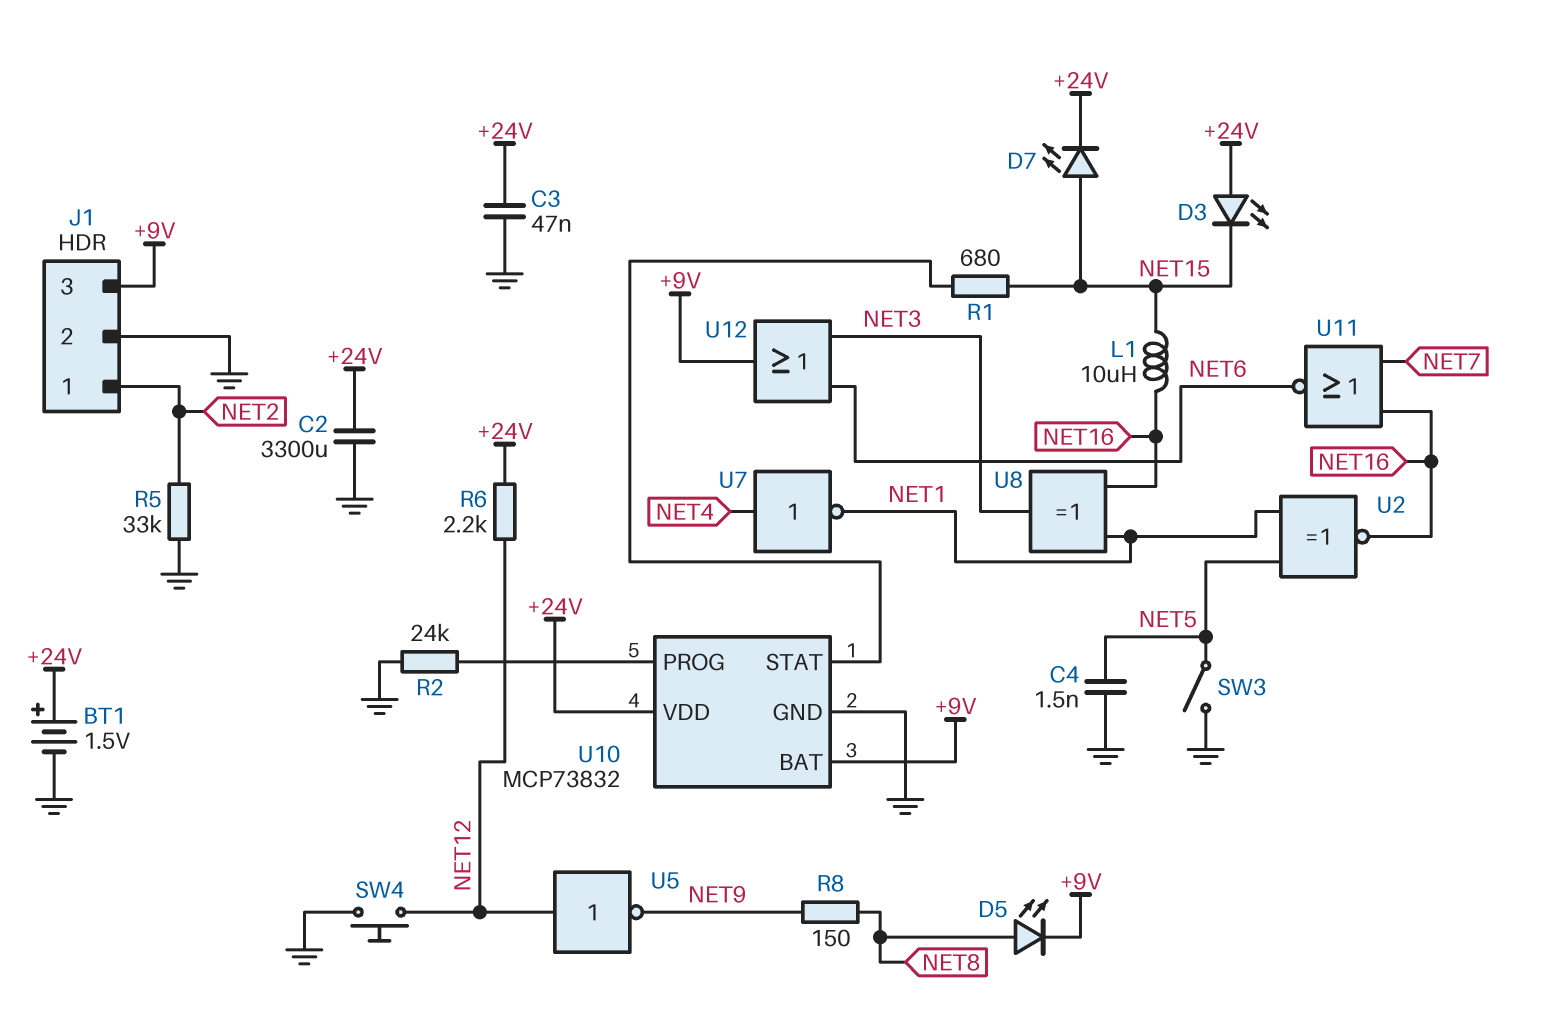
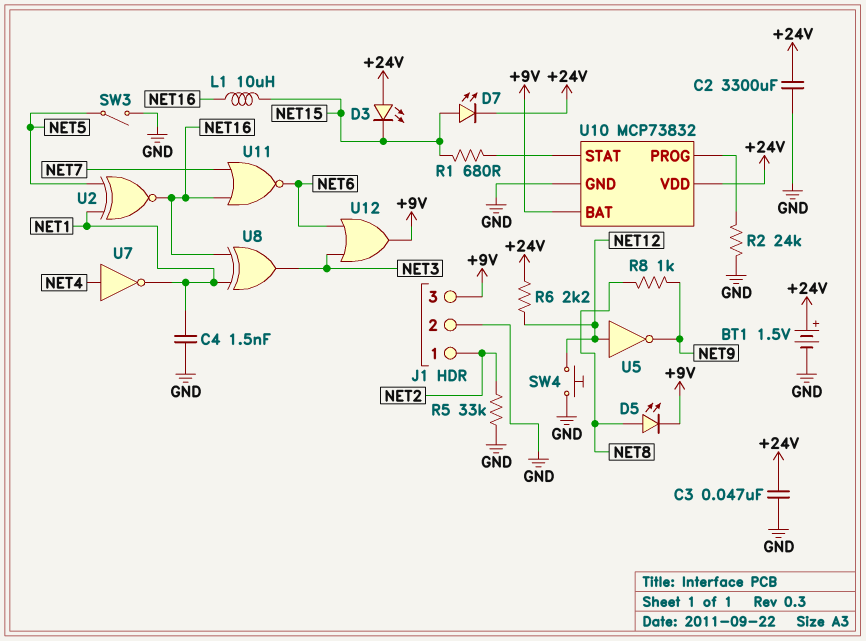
C4: 1.5nF (GND, NET5) -> 1.5nF (GND, NET1)
R8: 150 (NET8, NET9) -> 1k (NET8, NET9)

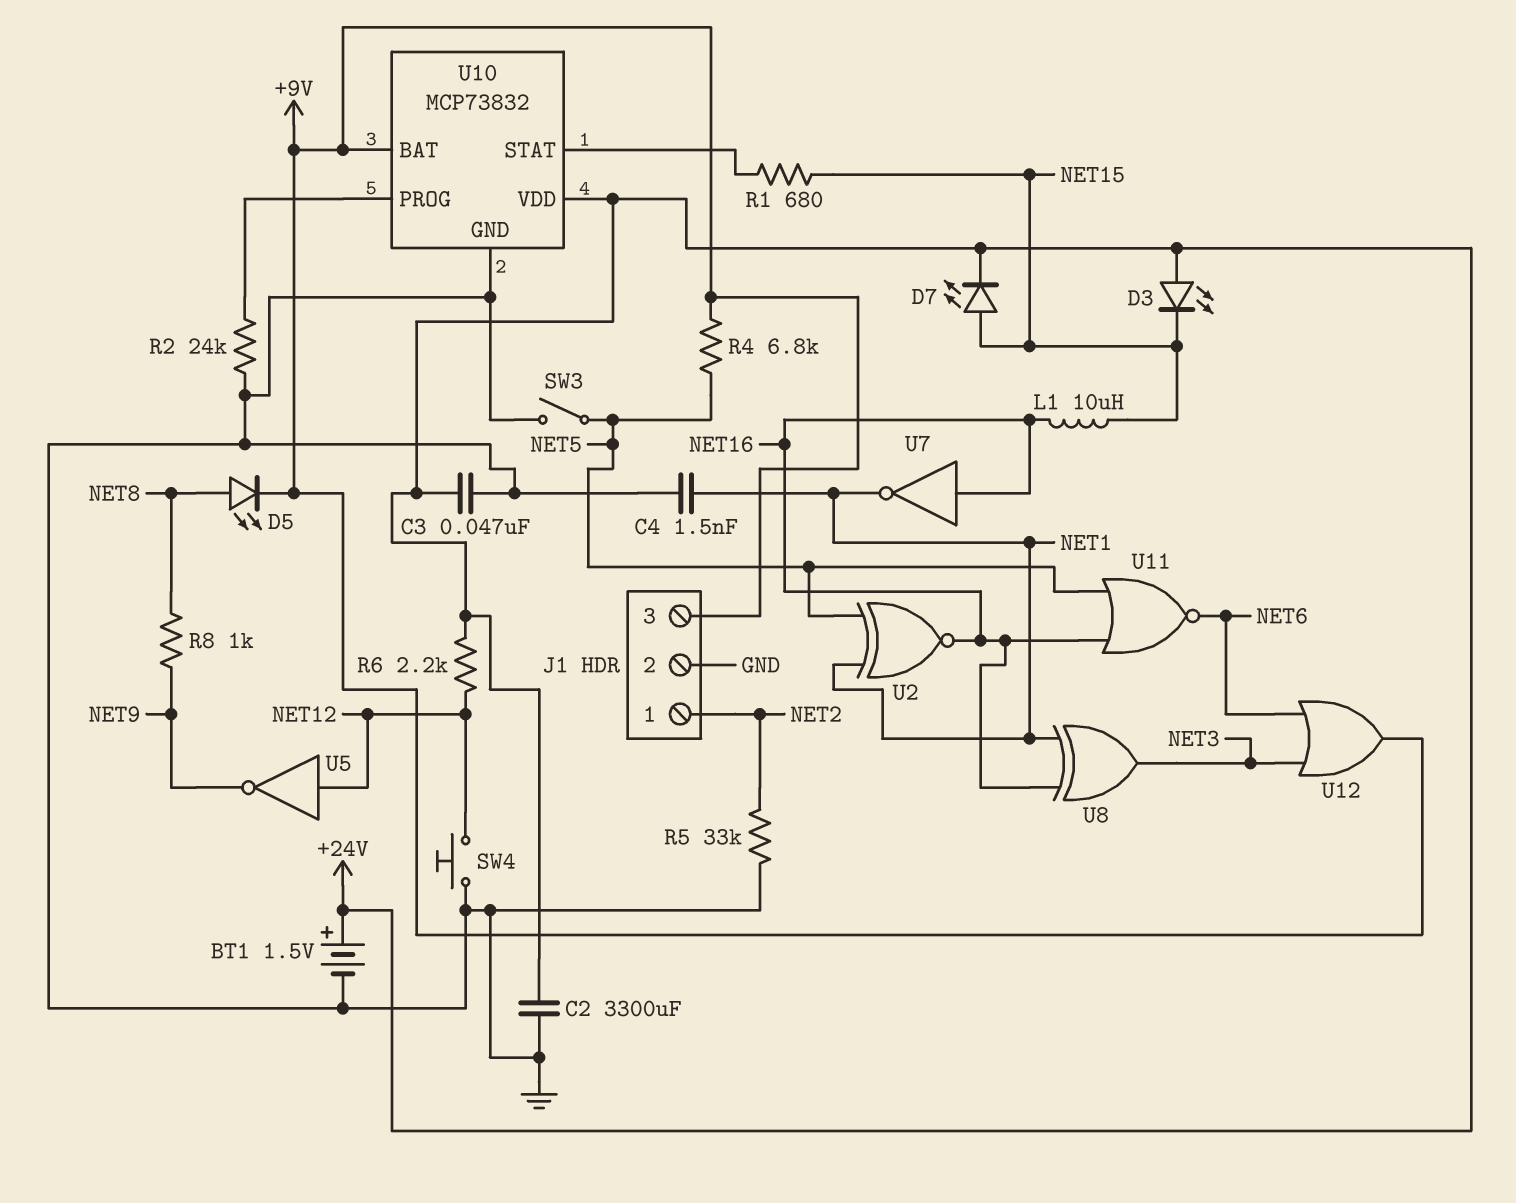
R4: none -> 6.8k (+9V, NET5)
U7: NOT (in NET4, out NET1) -> NOT (in NET16, out NET1)
U11: NOR (in NET7, in NET16, out NET6) -> NOR (in NET5, in NET16, out NET6)

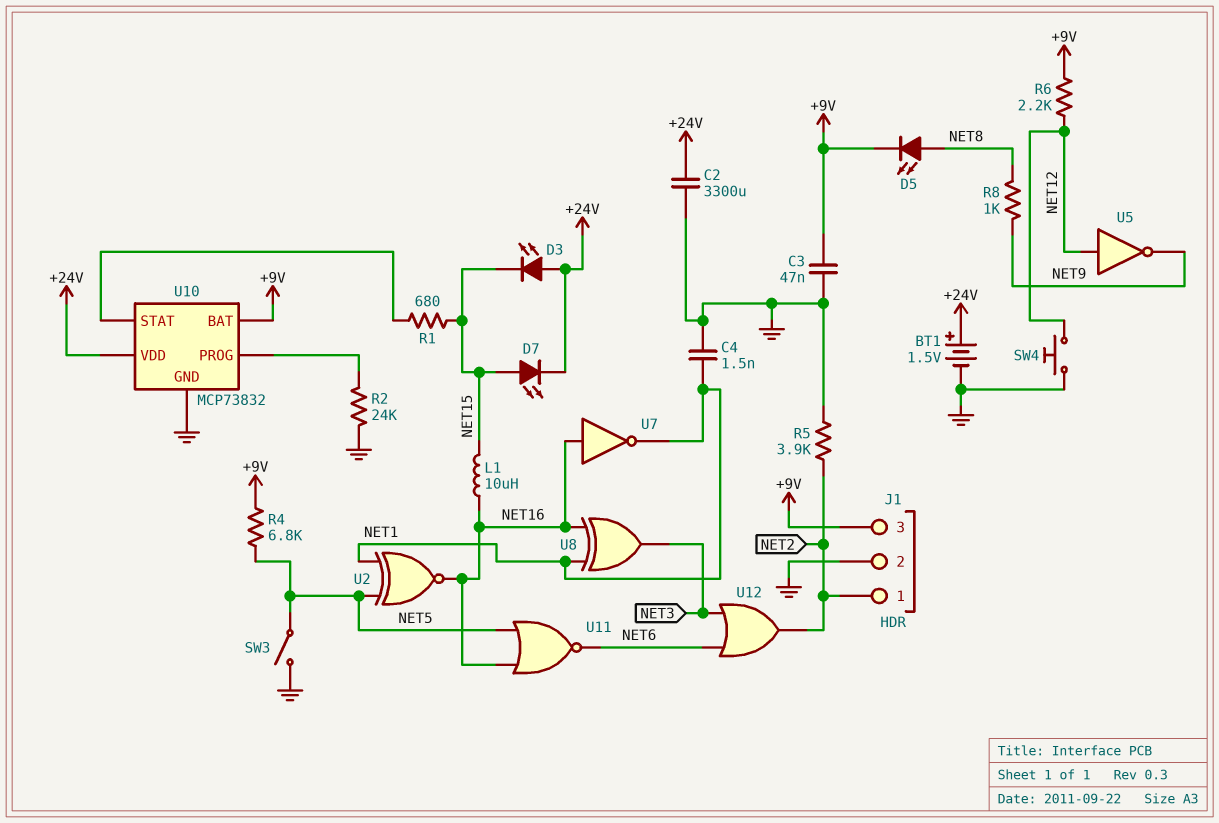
C3: 47nF (+24V, GND) -> 47nF (+9V, GND)
R5: 33k (GND, NET2) -> 3.9k (GND, NET2)
R6: 2.2k (+24V, NET12) -> 2.2k (+9V, NET12)
U12: OR (in NET3, in NET6, out +9V) -> OR (in NET3, in NET6, out NET2)

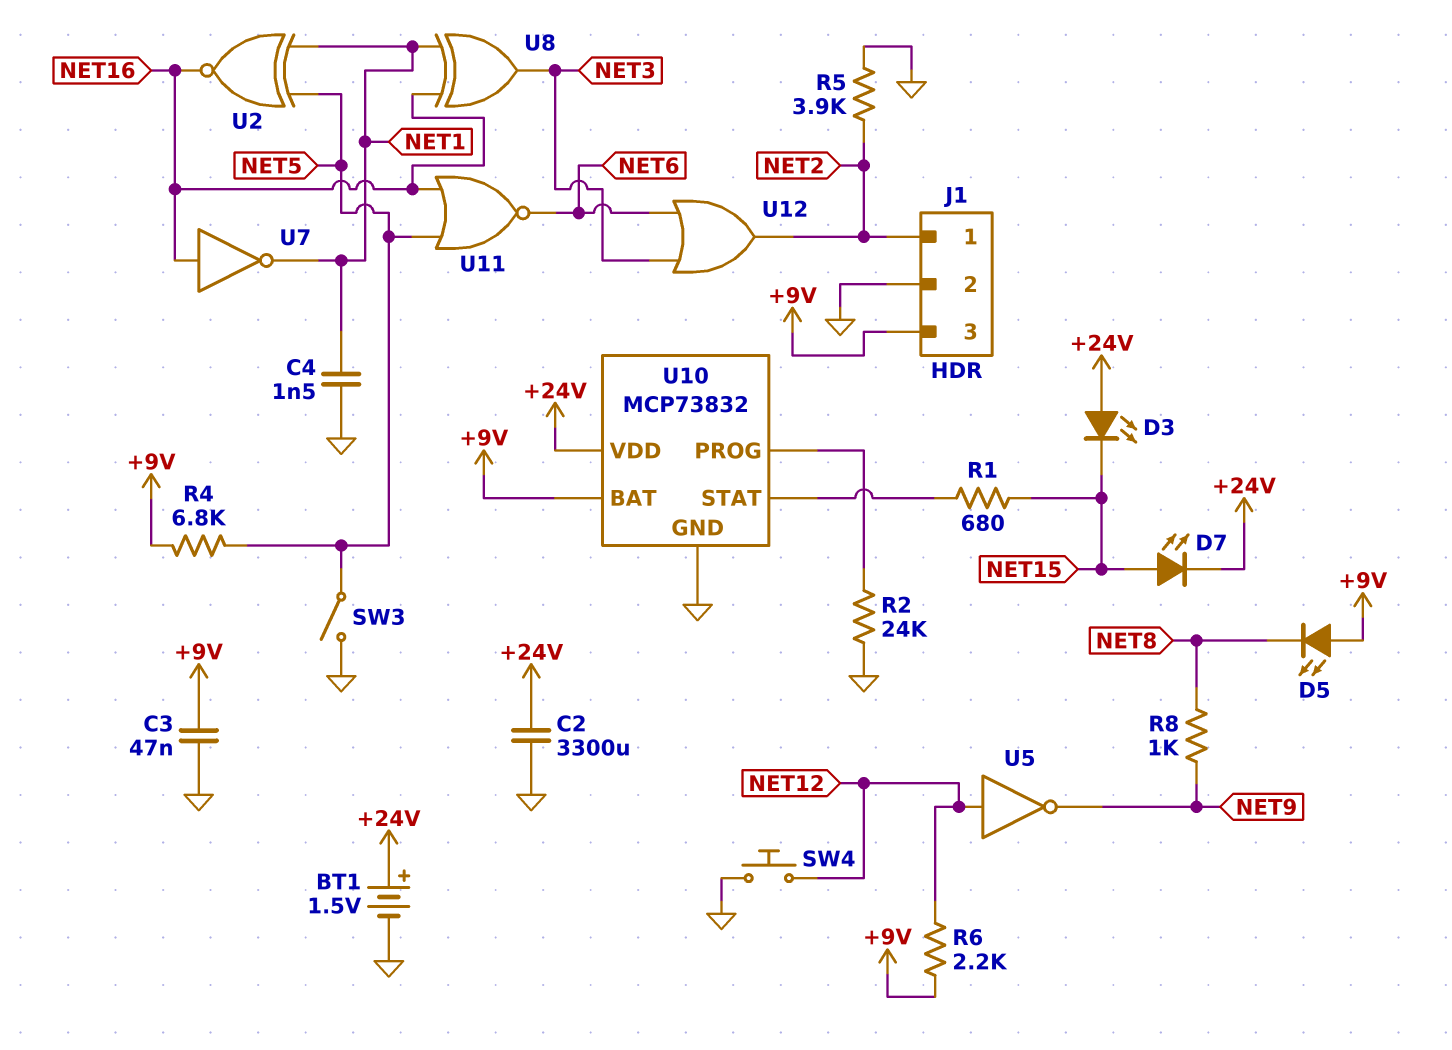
D5: LED (A NET8, K +9V) -> LED (A +9V, K NET8)
L1: 10uH (NET15, NET16) -> none

